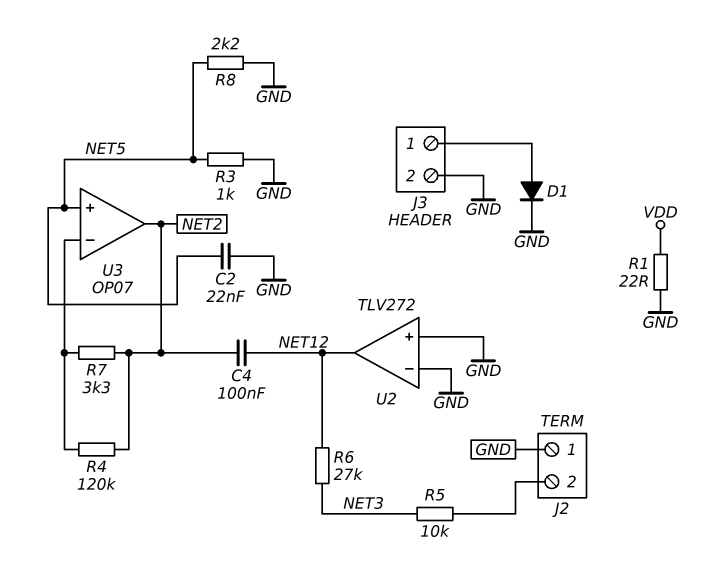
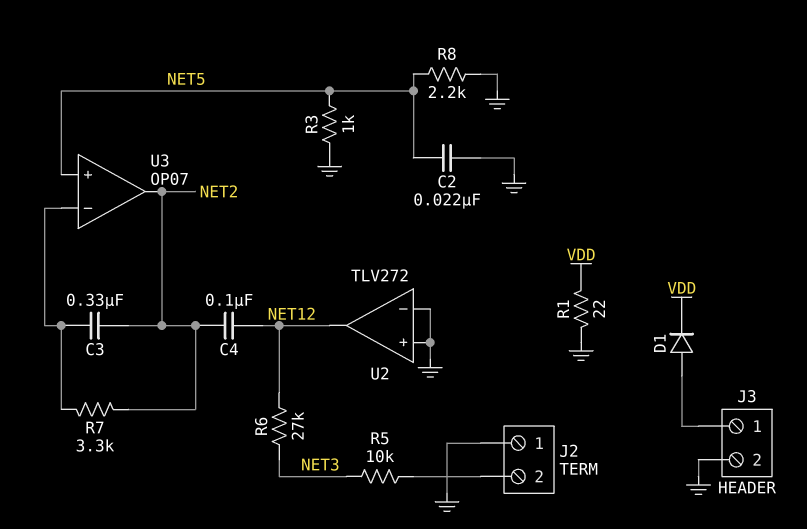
C3: none -> 330nF (NET2, U3/in-)
D1: diode (A J3/1, K GND) -> diode (A J3/1, K VDD)
R4: 120k (NET2, U3/in-) -> none

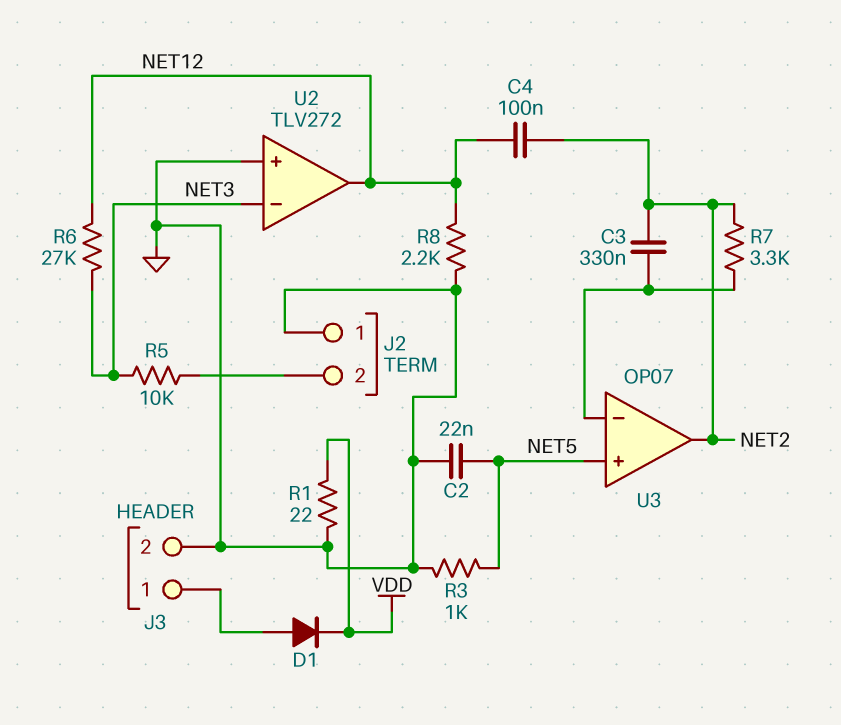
R8: 2.2k (GND, NET5) -> 2.2k (GND, NET12)
U2 pin in-: GND -> NET3

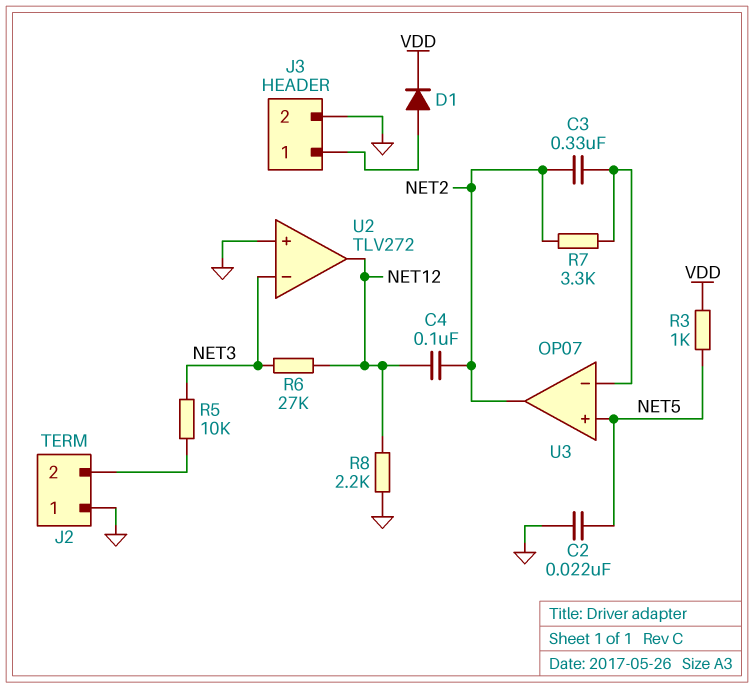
R1: 22 (GND, VDD) -> none
R3: 1k (GND, NET5) -> 1k (NET5, VDD)

